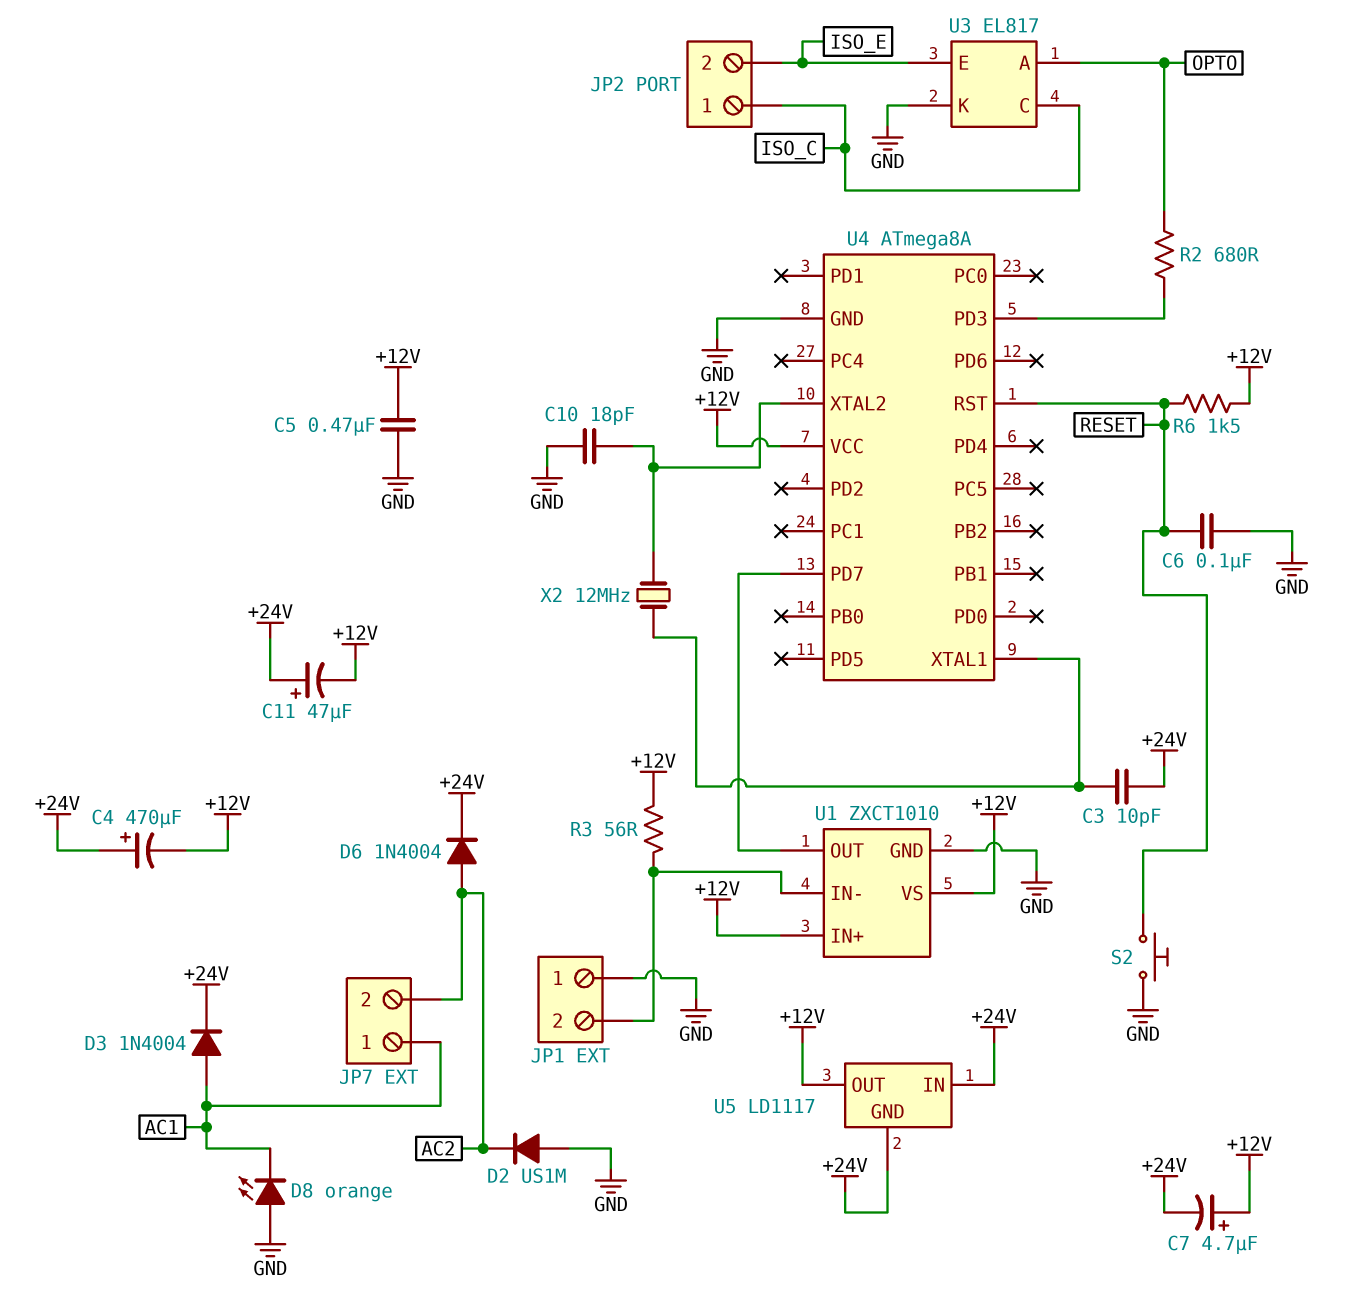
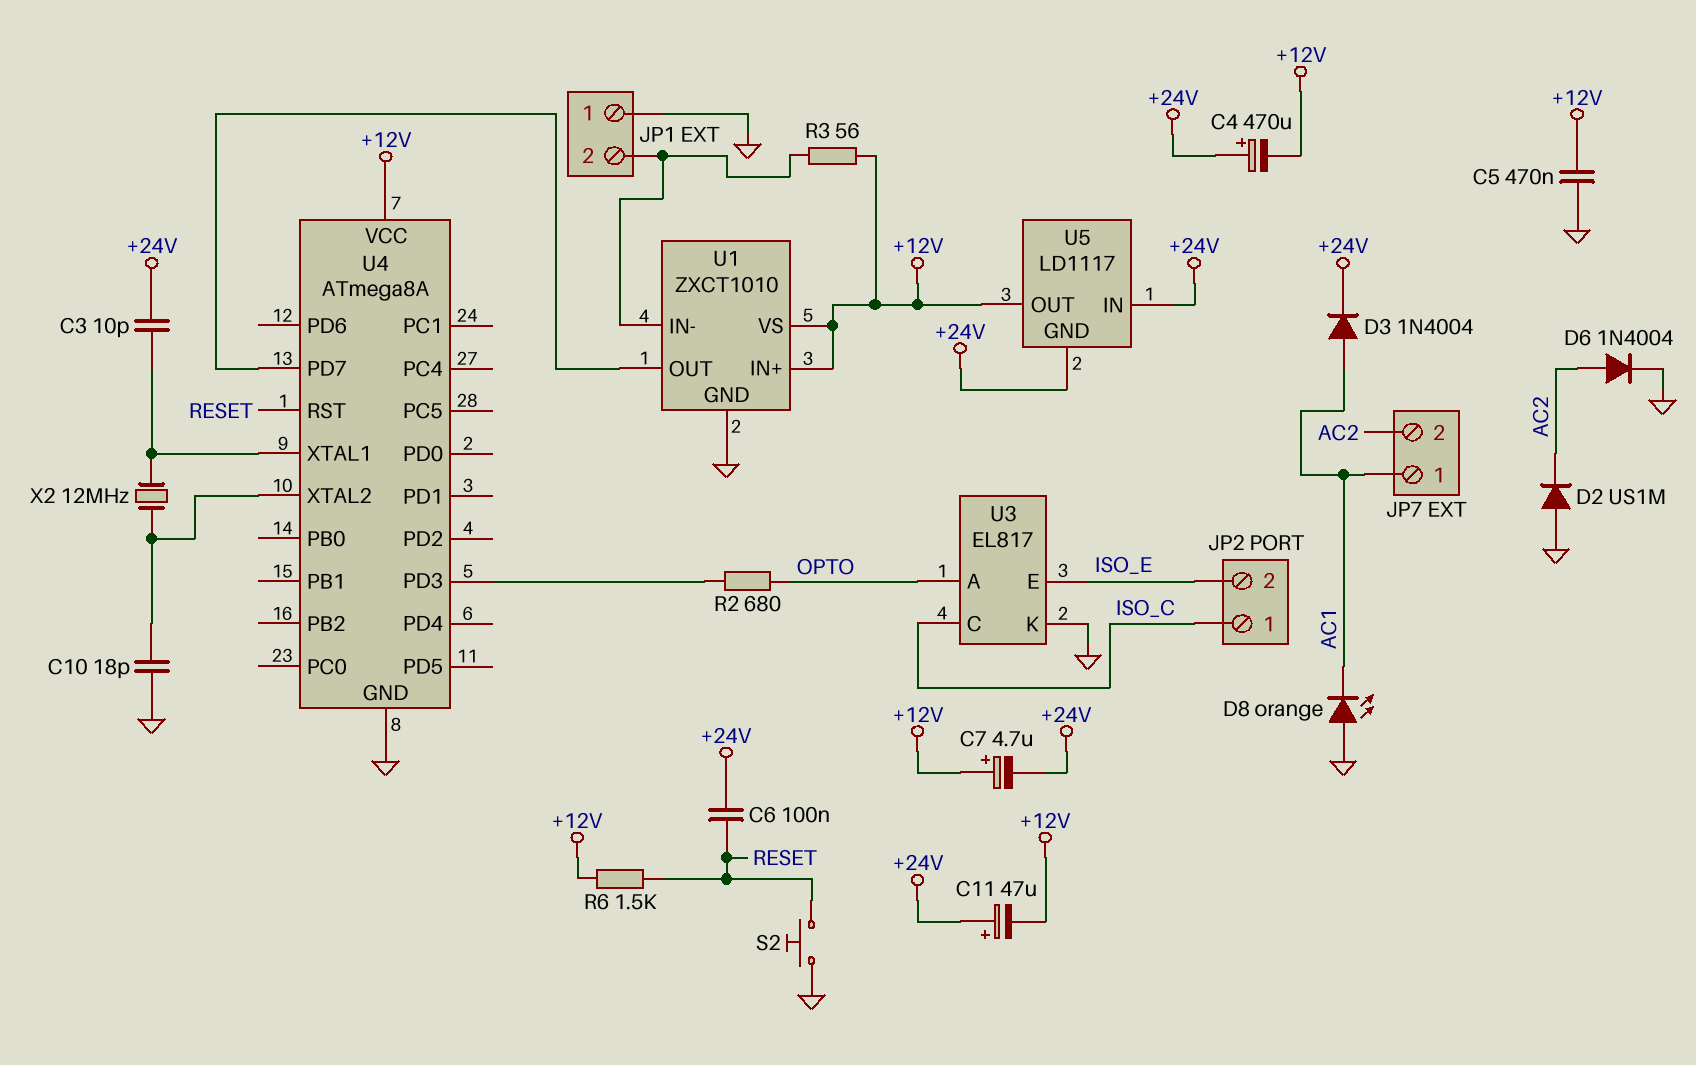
C6: 100nF (GND, RESET) -> 100nF (+24V, RESET)
D6: diode 1N4004 (A AC2, K +24V) -> diode 1N4004 (A AC2, K GND)

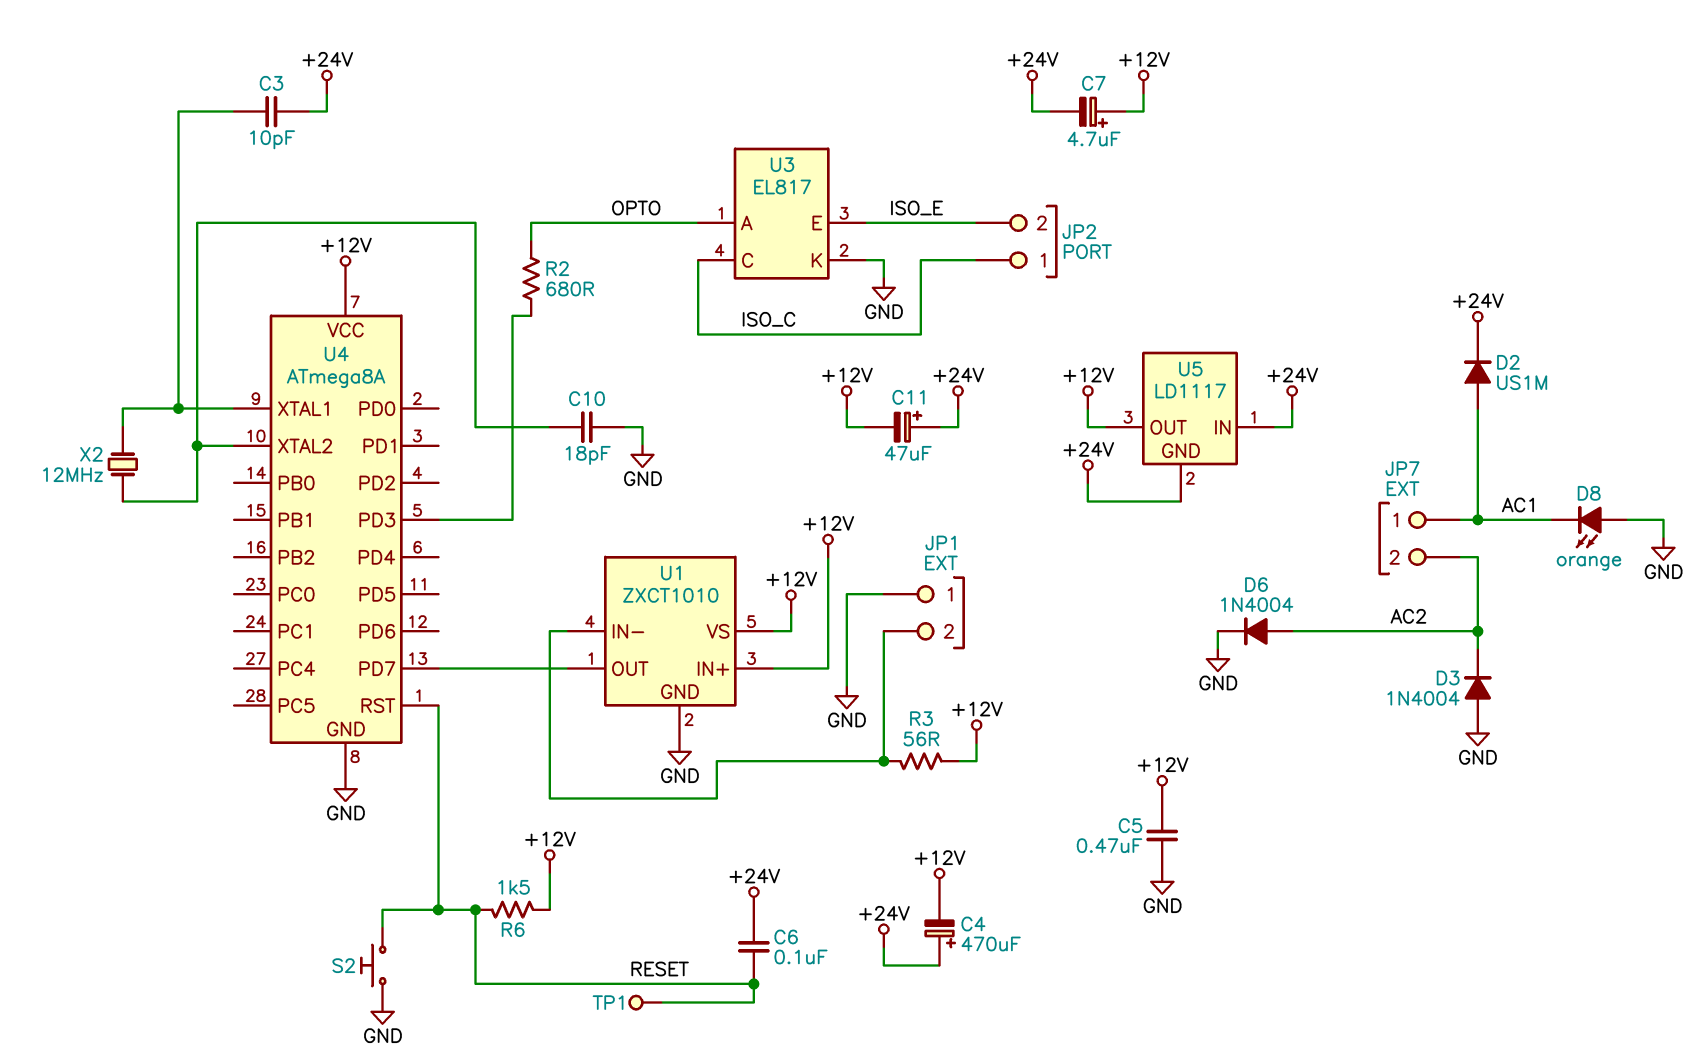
D2: diode US1M (A GND, K AC2) -> diode US1M (A AC1, K +24V)
D3: diode 1N4004 (A AC1, K +24V) -> diode 1N4004 (A GND, K AC2)
TP1: none -> test point (RESET)

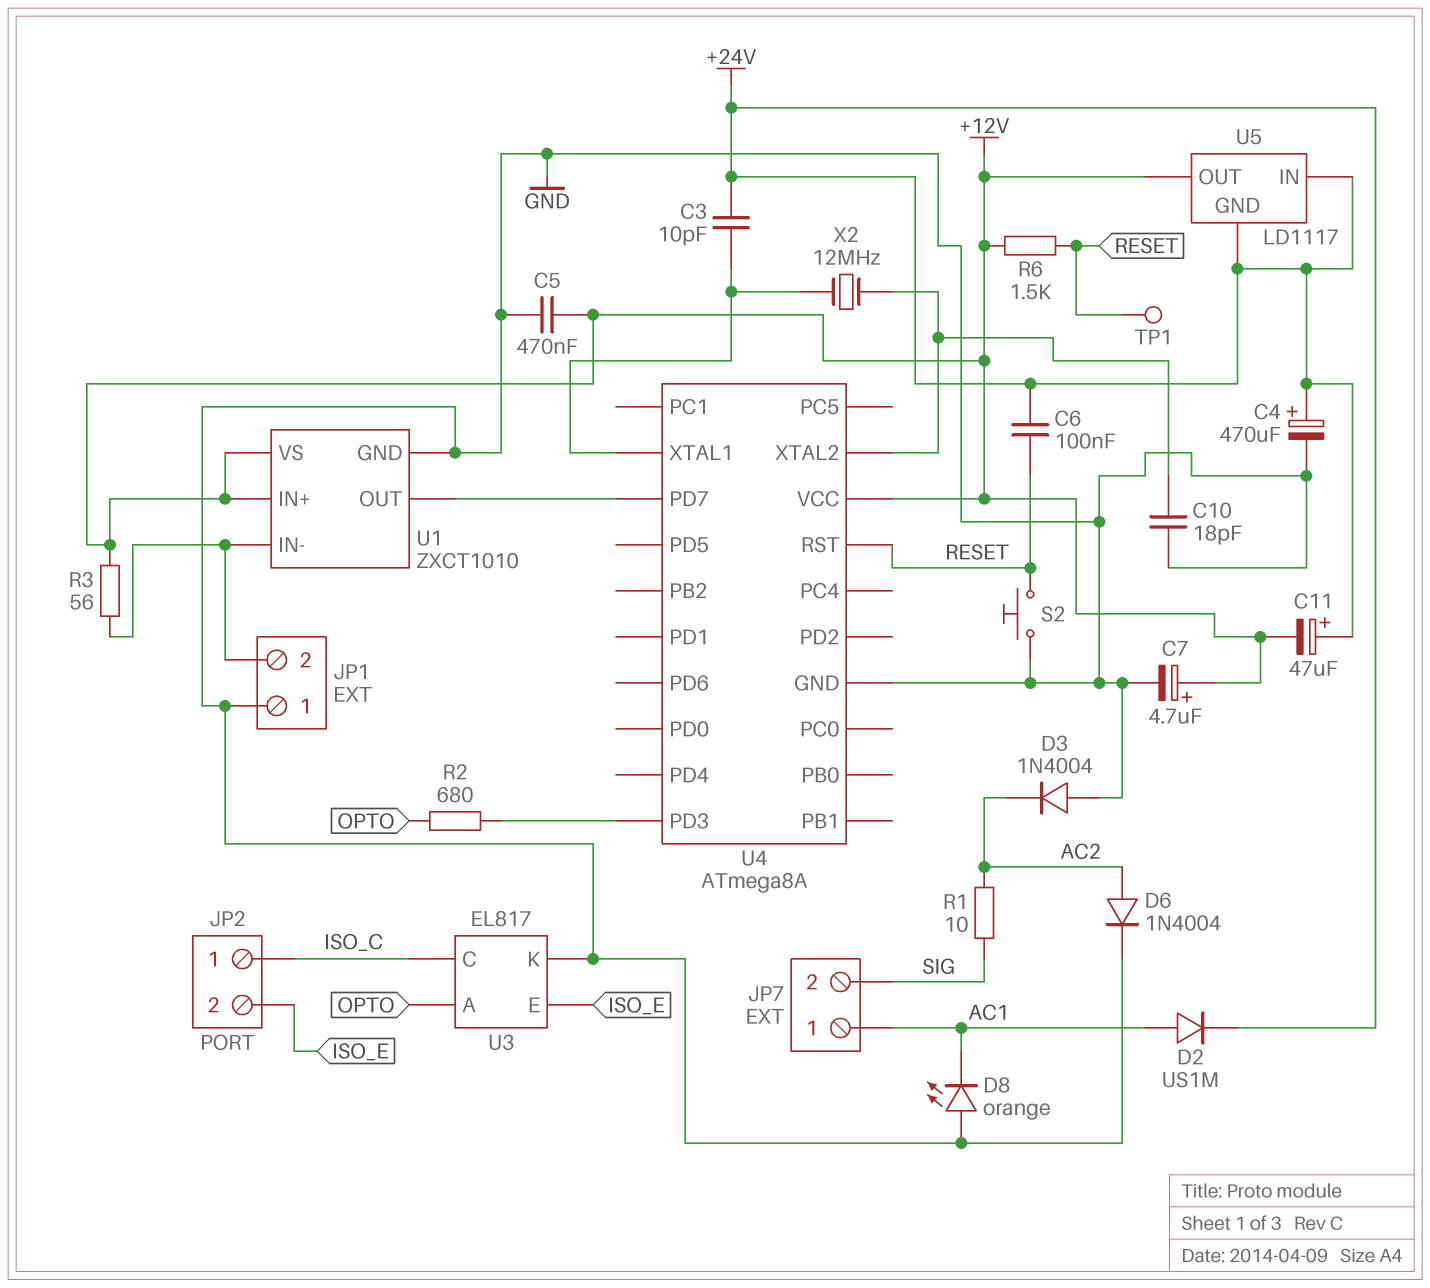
C4: 470uF (plus +24V, minus +12V) -> 470uF (plus +24V, minus GND)
C7: 4.7uF (plus +12V, minus +24V) -> 4.7uF (plus +12V, minus GND)
JP7 pin 2: AC2 -> SIG
R1: none -> 10 (AC2, SIG)

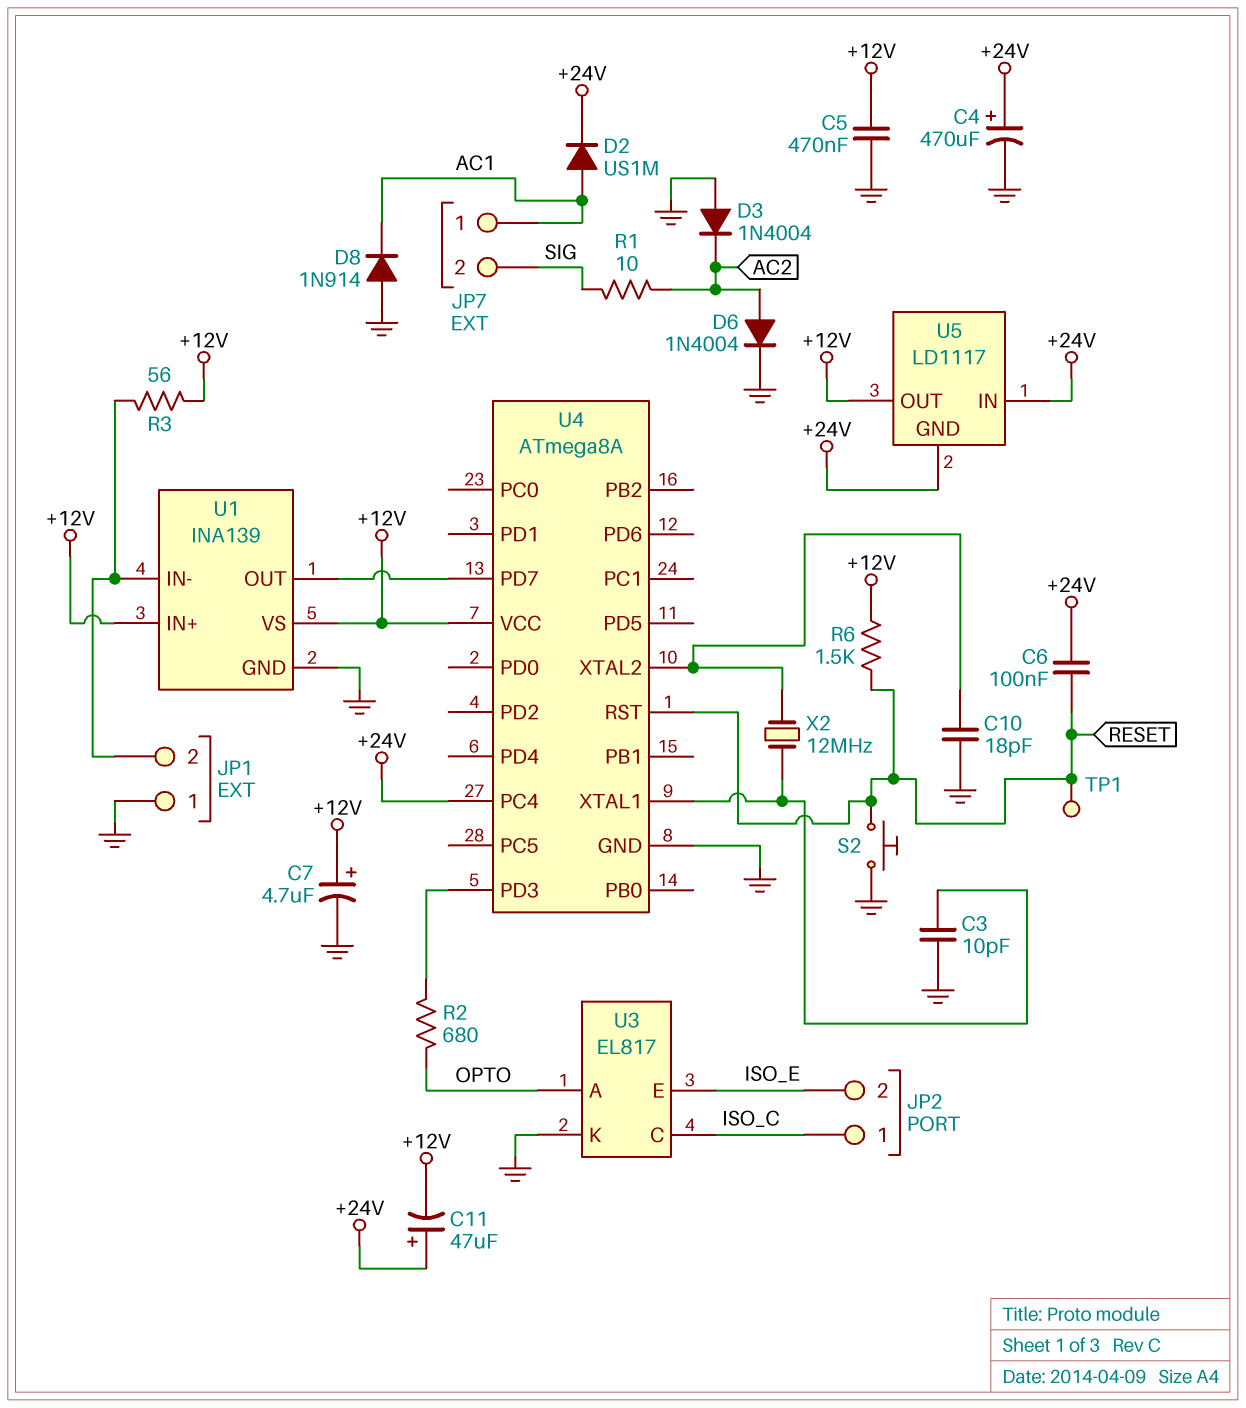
C3: 10pF (+24V, U4/XTAL1) -> 10pF (GND, U4/XTAL1)
D8: LED orange (A GND, K AC1) -> diode 1N914 (A GND, K AC1)
U1: ZXCT1010 -> INA139
U4 pin PC4: none -> +24V

